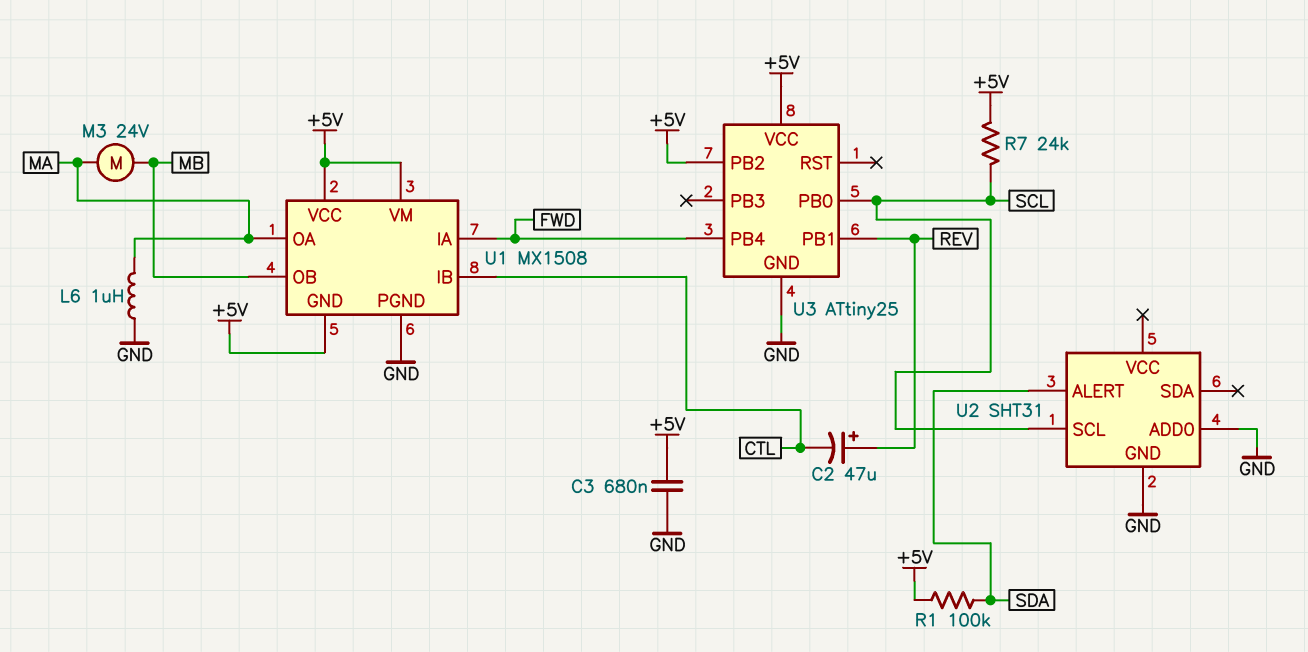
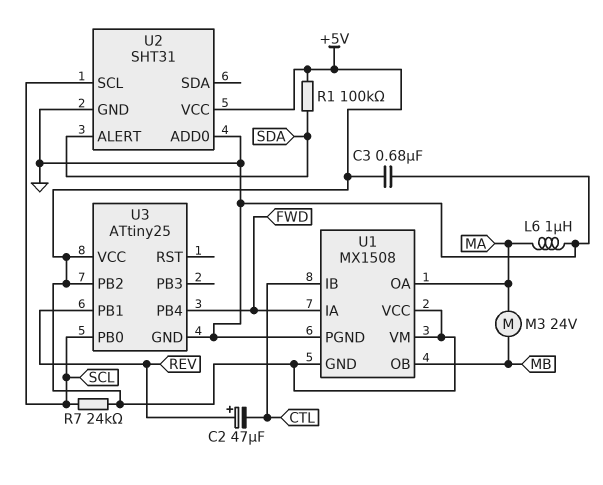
U2 pin VCC: none -> +5V

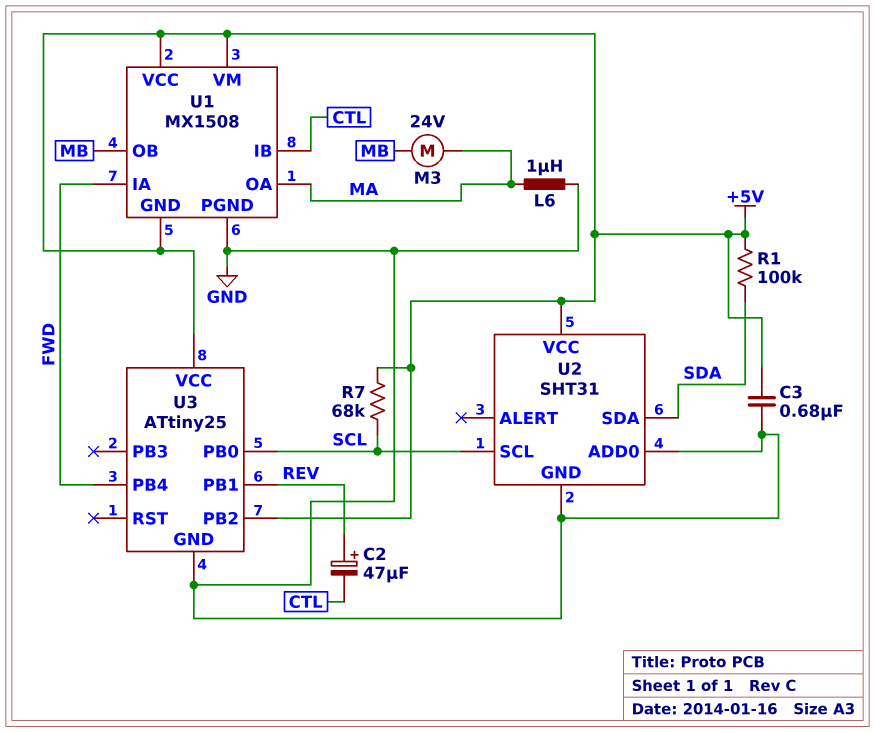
R7: 24k (+5V, SCL) -> 68k (+5V, SCL)
U2 pin ALERT: SDA -> none
U2 pin SDA: none -> SDA

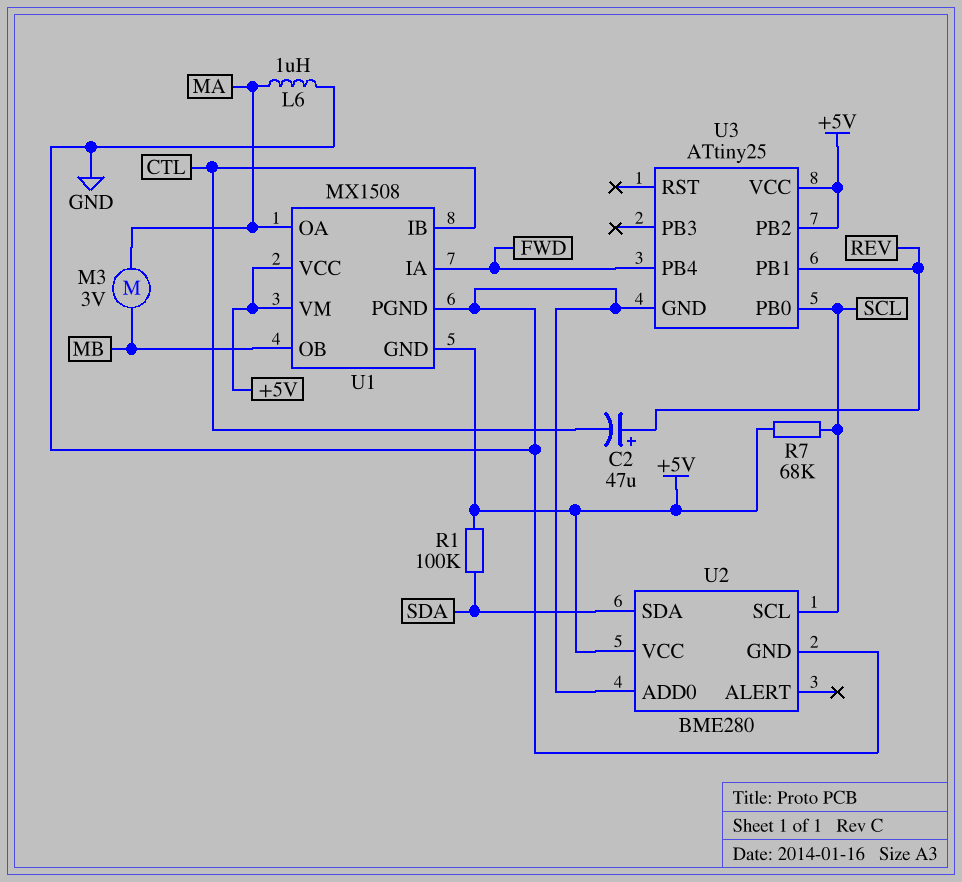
C3: 680nF (+5V, GND) -> none
M3: motor 24V (MA, MB) -> motor 3V (MA, MB)
U2: SHT31 -> BME280

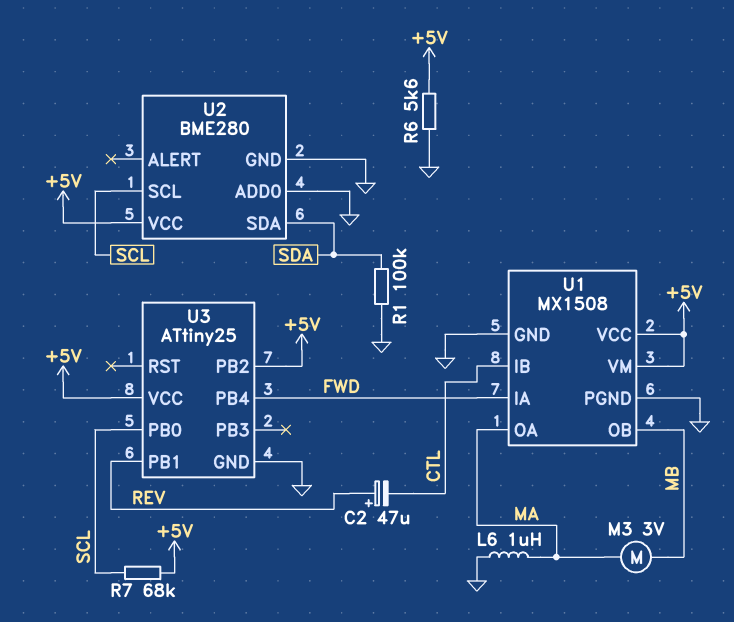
R1: 100k (+5V, SDA) -> 100k (GND, SDA)
R6: none -> 5.6k (+5V, GND)
U1 pin GND: +5V -> GND

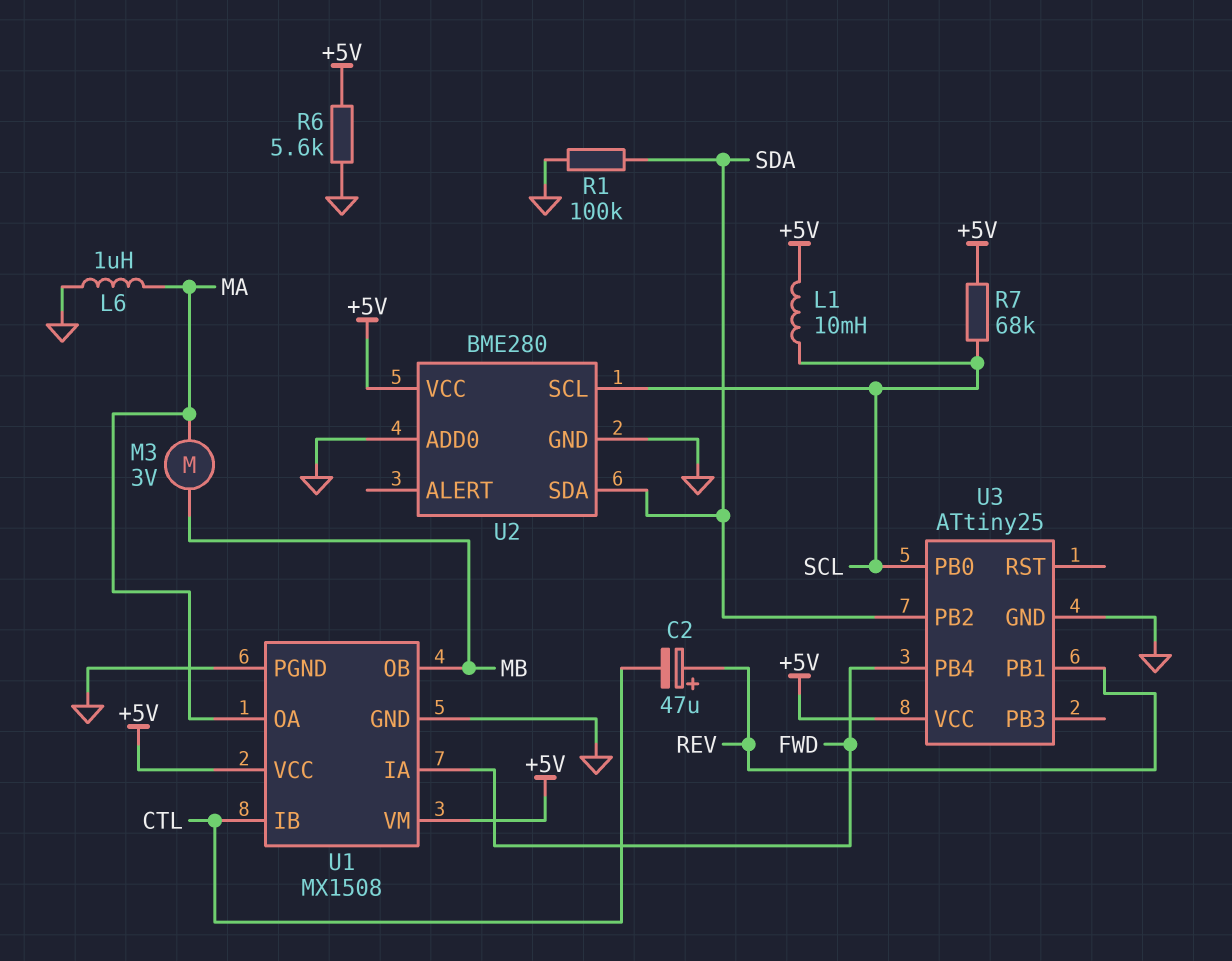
L1: none -> 10mH (+5V, SCL)
U3 pin PB2: +5V -> SDA

